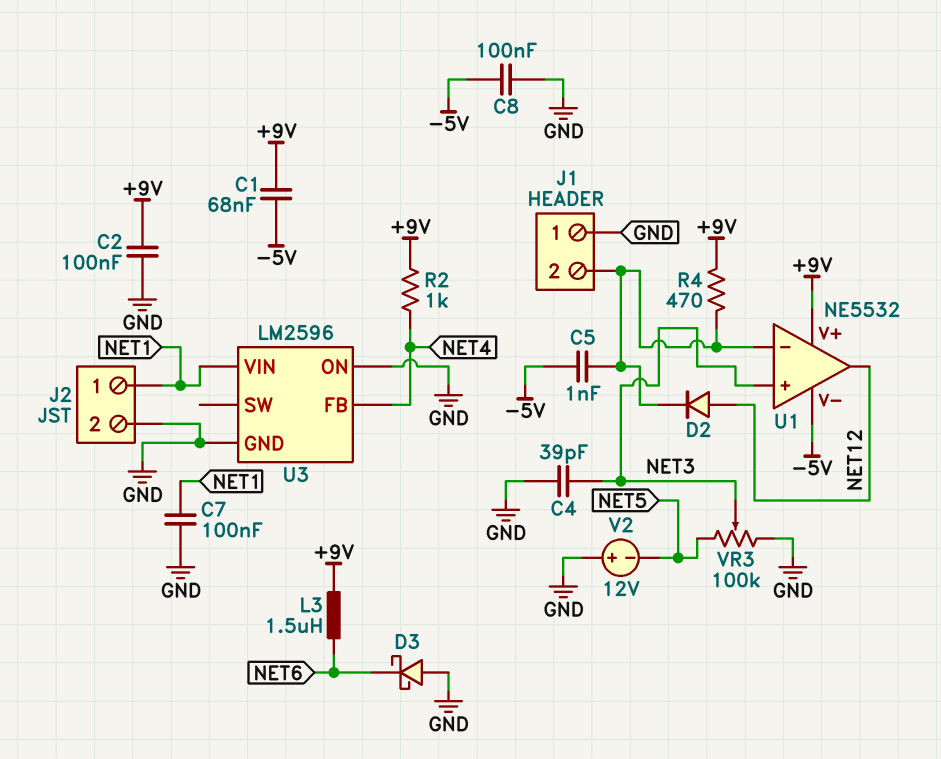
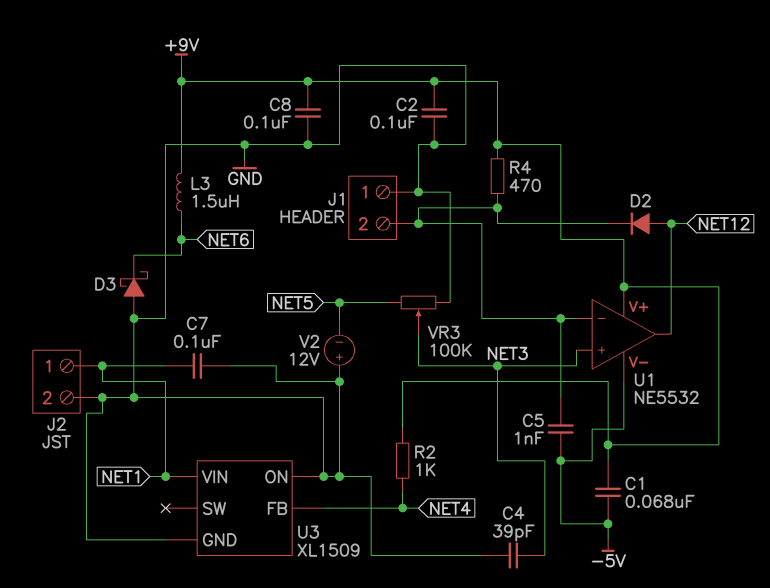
C8: 100nF (-5V, GND) -> 100nF (+9V, GND)
U3: LM2596 -> XL1509

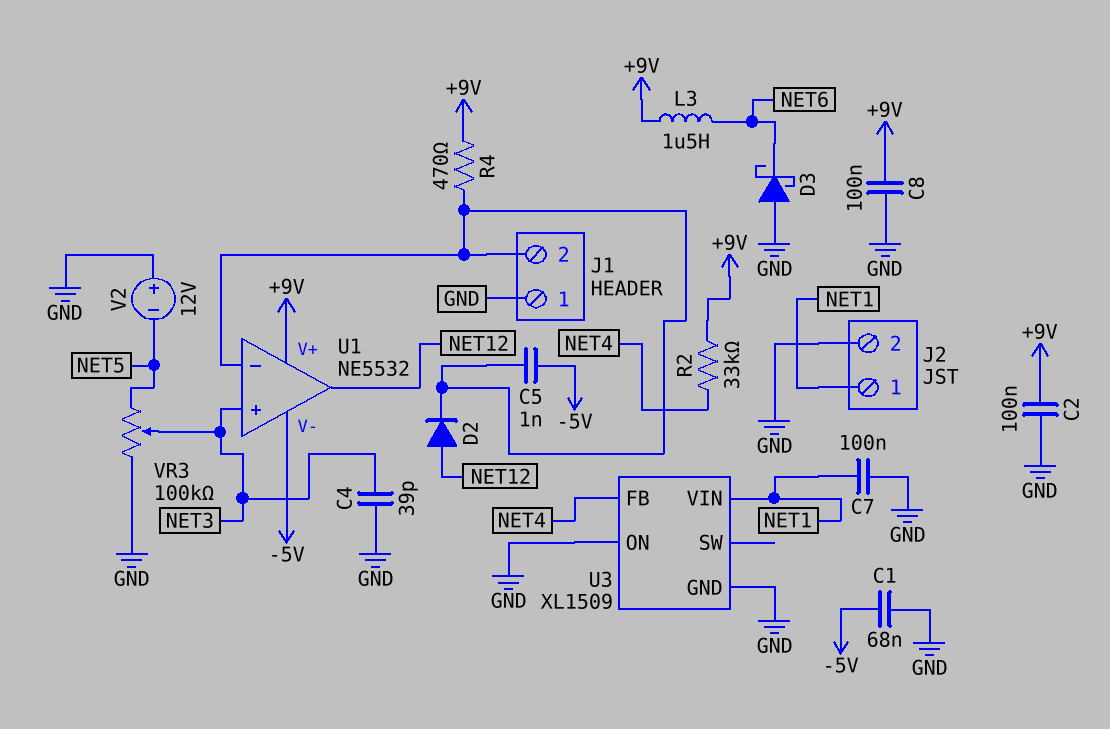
C1: 68nF (+9V, -5V) -> 68nF (-5V, GND)
R2: 1k (+9V, NET4) -> 33k (+9V, NET4)

